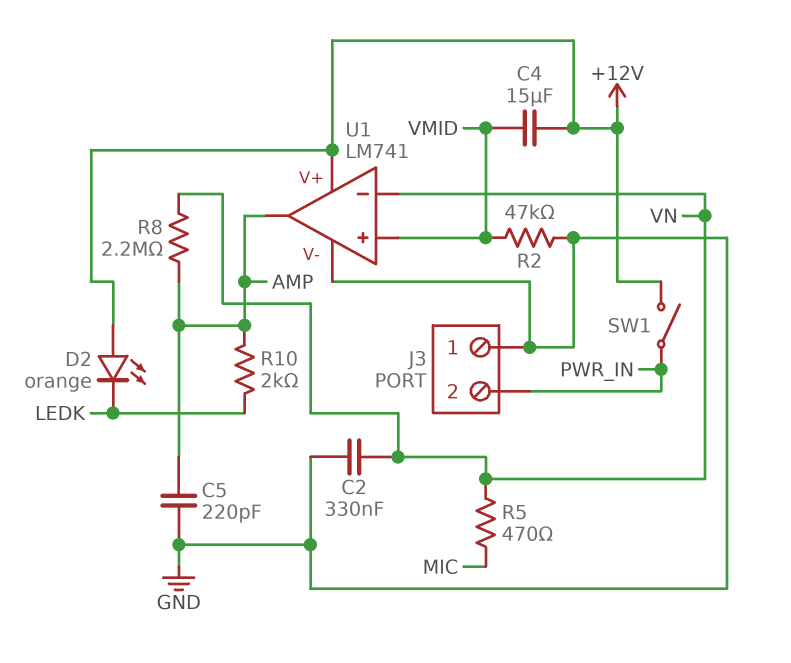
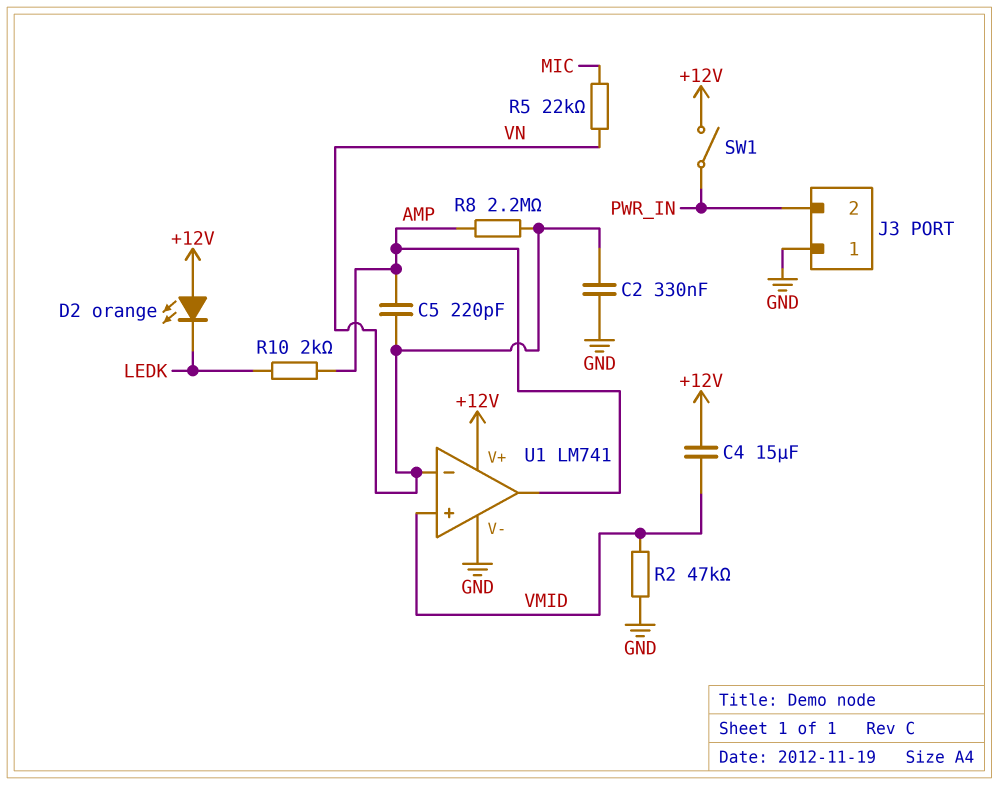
C5: 220pF (AMP, GND) -> 220pF (AMP, VN)
R5: 470 (MIC, VN) -> 22k (MIC, VN)

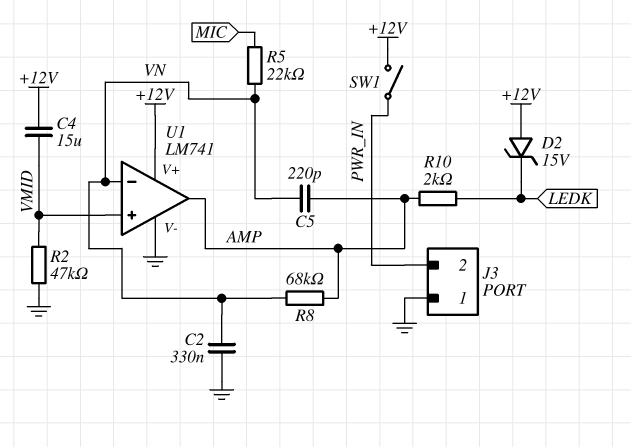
D2: LED orange (A +12V, K LEDK) -> zener 15V (A +12V, K LEDK)
R8: 2.2M (AMP, VN) -> 68k (AMP, VN)

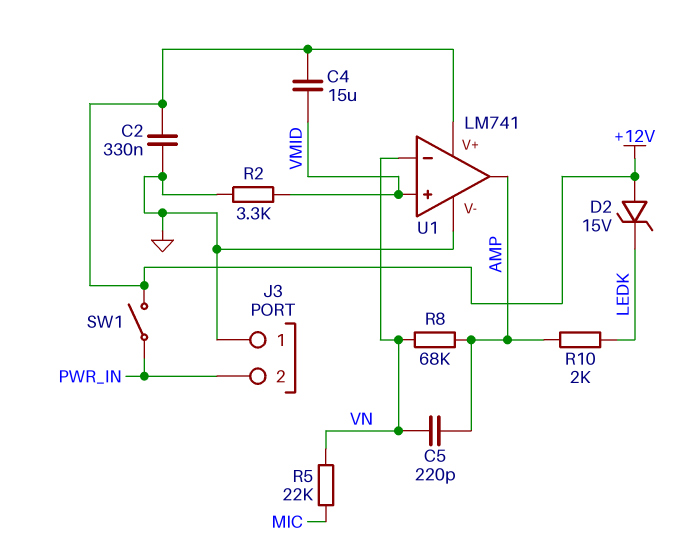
C2: 330nF (GND, VN) -> 330nF (+12V, GND)
R2: 47k (GND, VMID) -> 3.3k (GND, VMID)

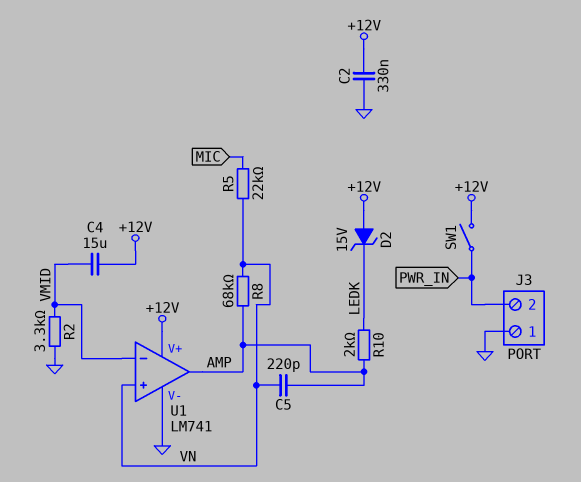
U1 pin in+: VMID -> VN
U1 pin in-: VN -> VMID

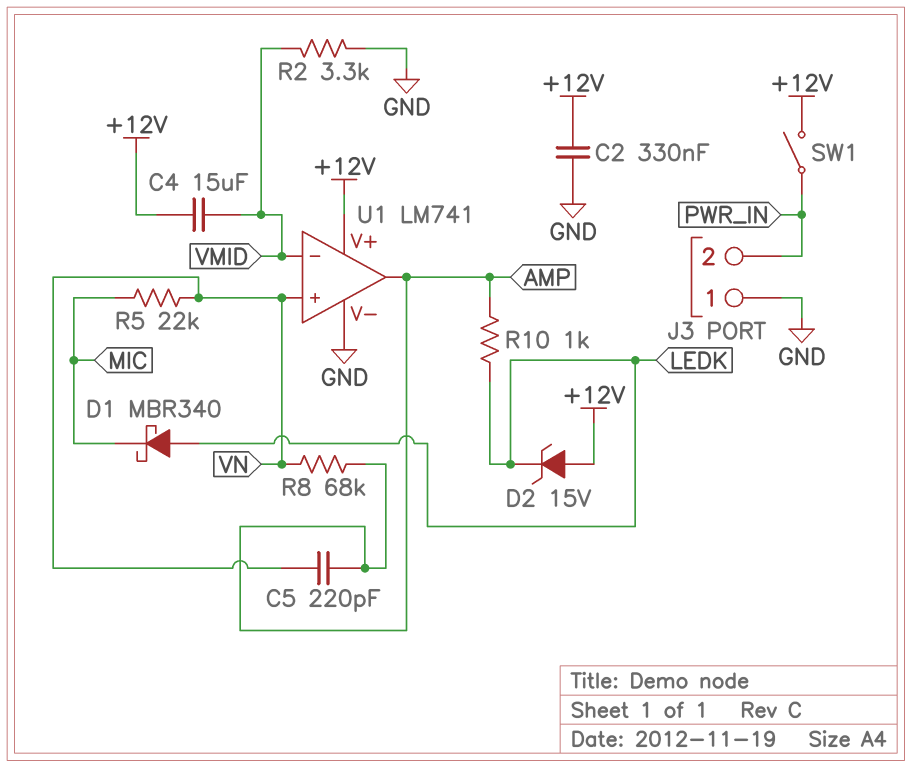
D1: none -> schottky MBR340 (A LEDK, K MIC)
R10: 2k (AMP, LEDK) -> 1k (AMP, LEDK)

